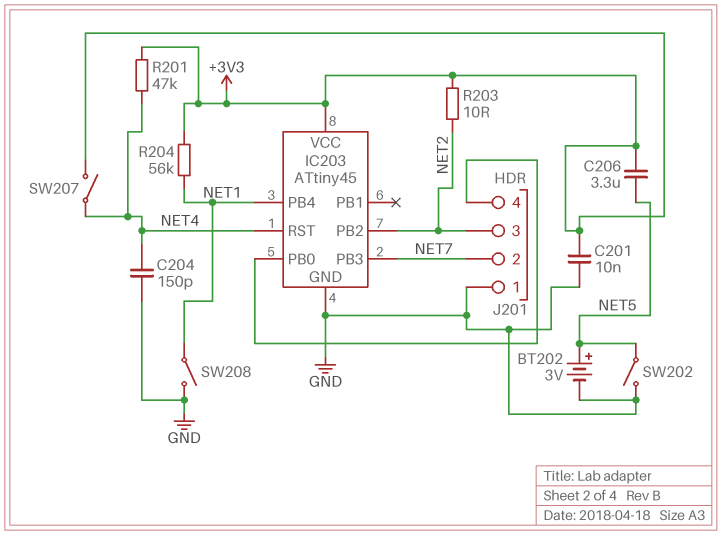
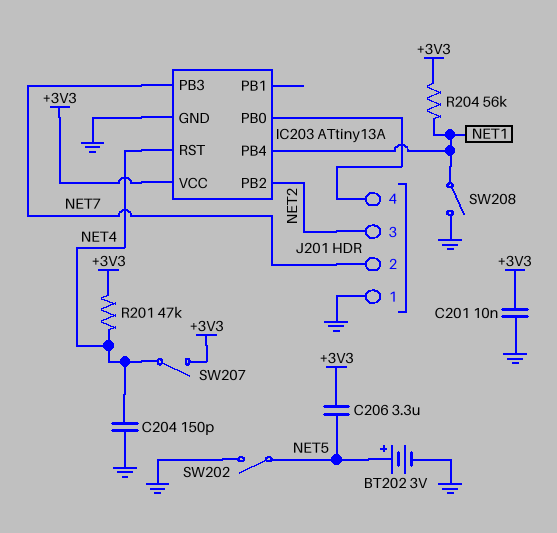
IC203: ATtiny45 -> ATtiny13A
R203: 10 (+3V3, NET2) -> none

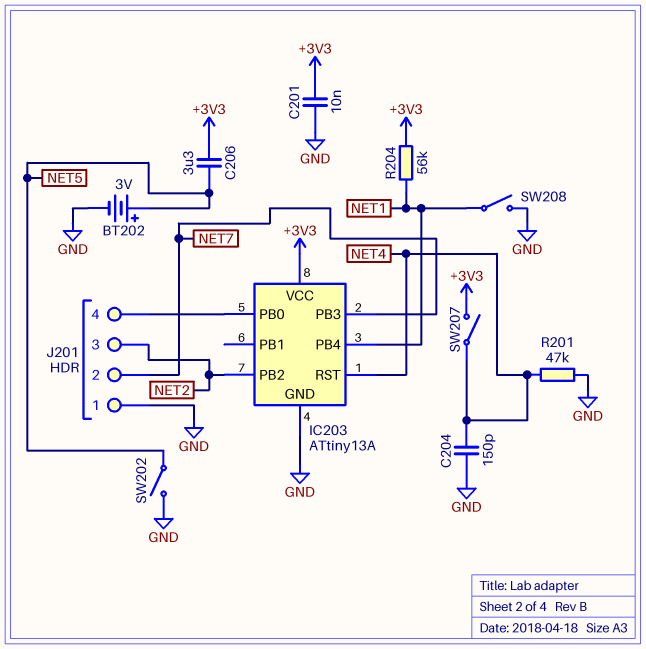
R201: 47k (+3V3, NET4) -> 47k (GND, NET4)

